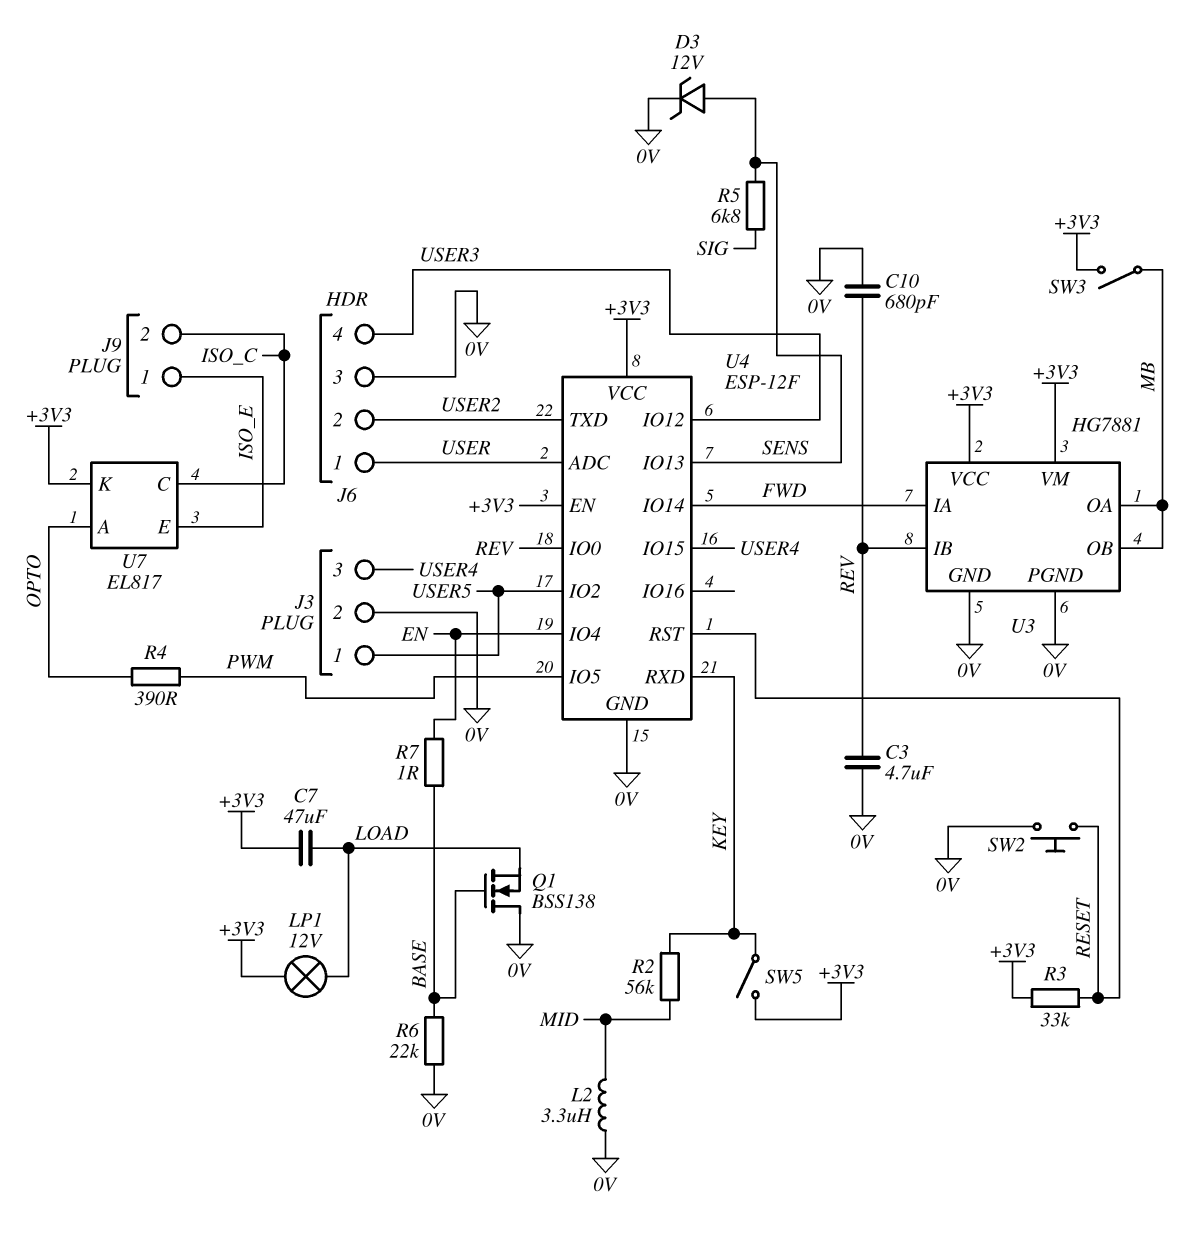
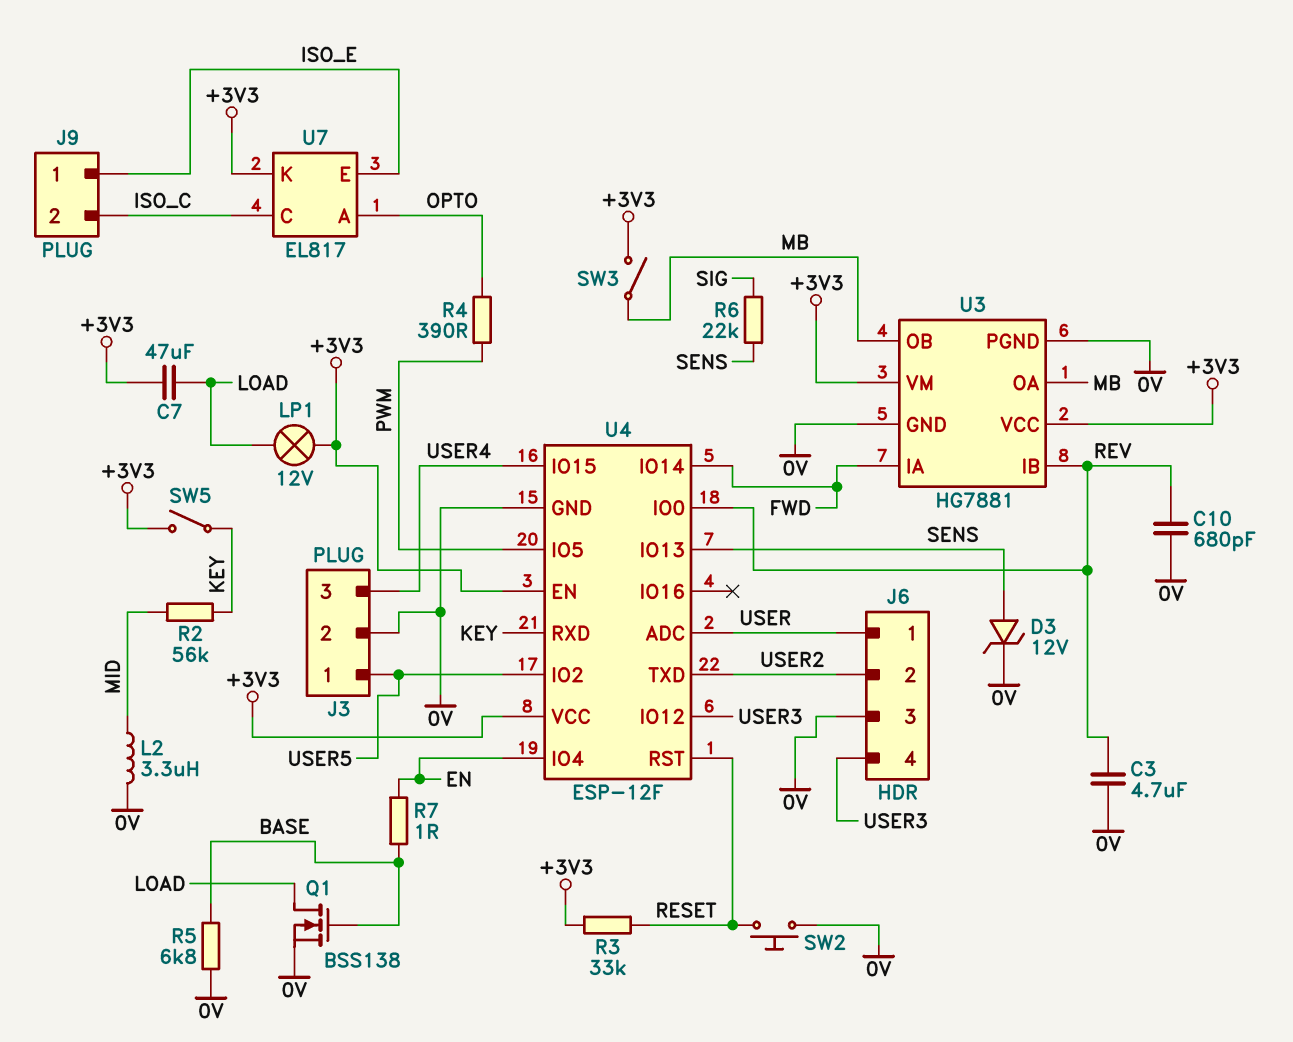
Q1: NMOS BSS138 (G BASE, D 0V, S LOAD) -> NMOS BSS138 (G BASE, D LOAD, S 0V)
R5: 6.8k (SENS, SIG) -> 6.8k (0V, BASE)
R6: 22k (0V, BASE) -> 22k (SENS, SIG)

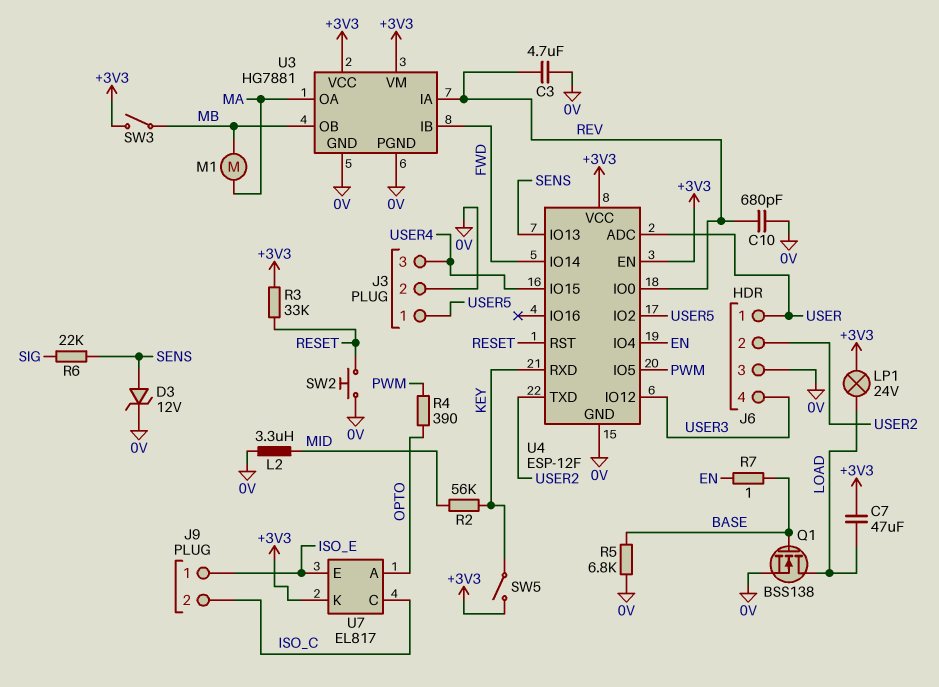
LP1: lamp 12V (+3V3, LOAD) -> lamp 24V (+3V3, LOAD)
M1: none -> motor (MA, MB)
U3 pin IA: FWD -> REV
U3 pin IB: REV -> FWD
U3 pin OA: MB -> MA

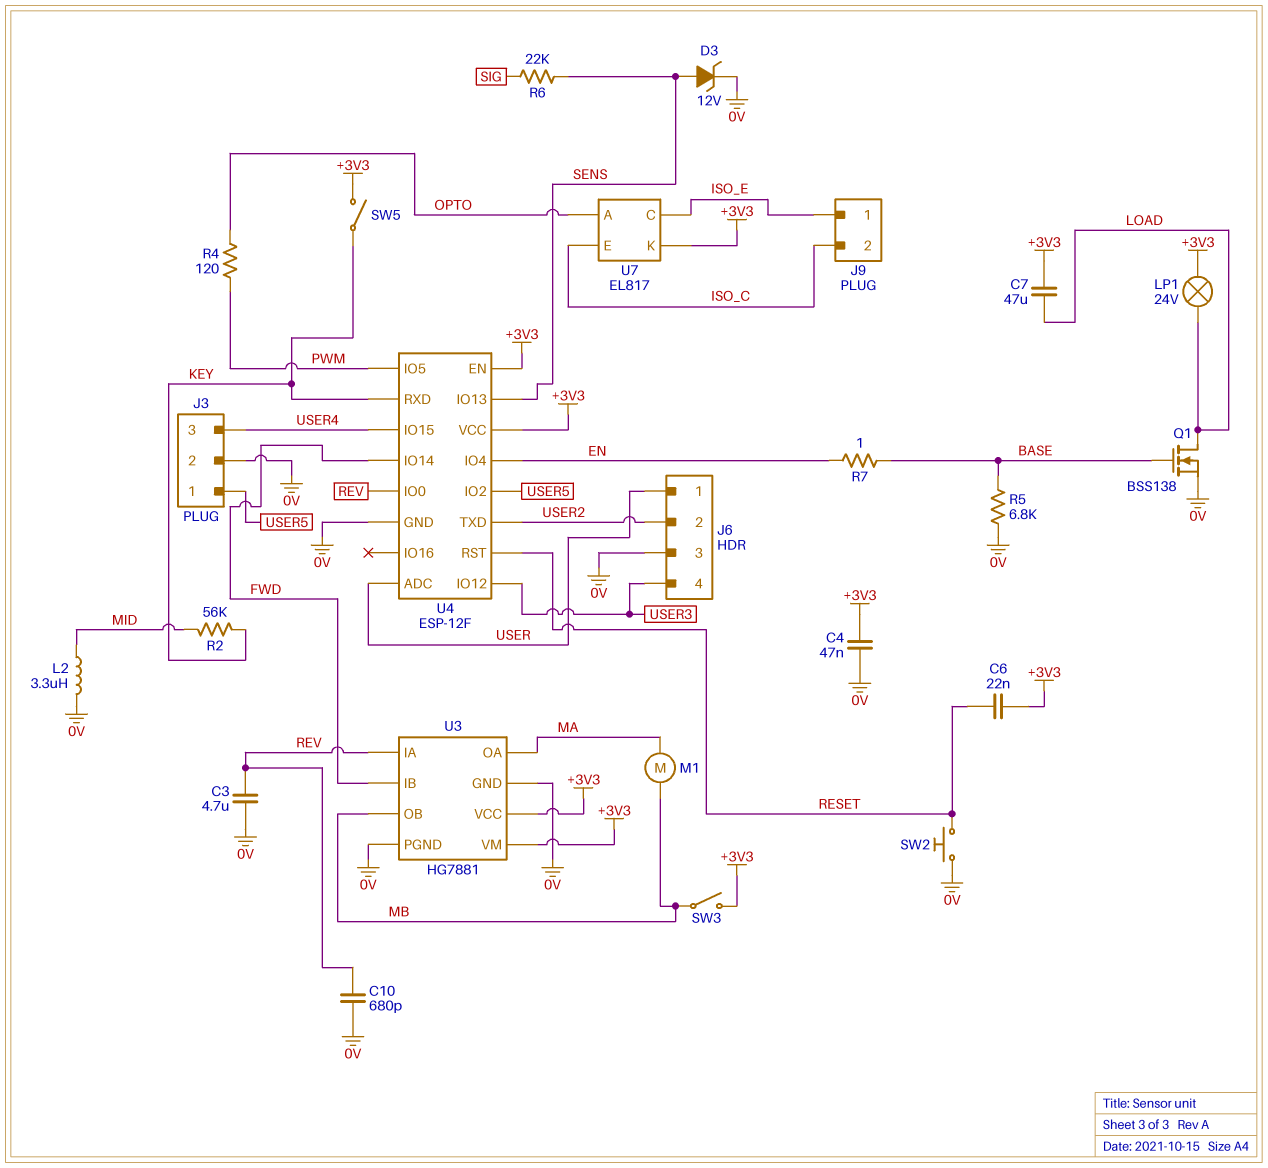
C4: none -> 47nF (+3V3, 0V)
C6: none -> 22nF (+3V3, RESET)
R3: 33k (+3V3, RESET) -> none
R4: 390 (OPTO, PWM) -> 120 (OPTO, PWM)
U7 pin C: ISO_C -> ISO_E
U7 pin E: ISO_E -> ISO_C

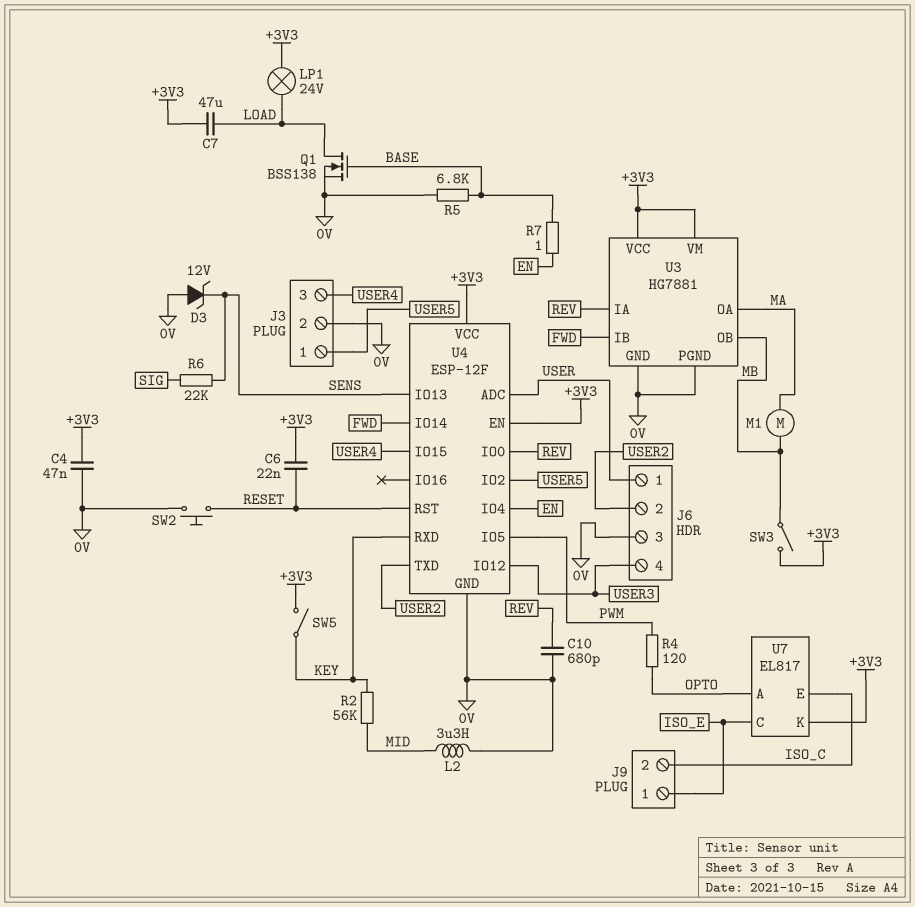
C3: 4.7uF (0V, REV) -> none
D3: zener 12V (A SENS, K 0V) -> zener 12V (A 0V, K SENS)

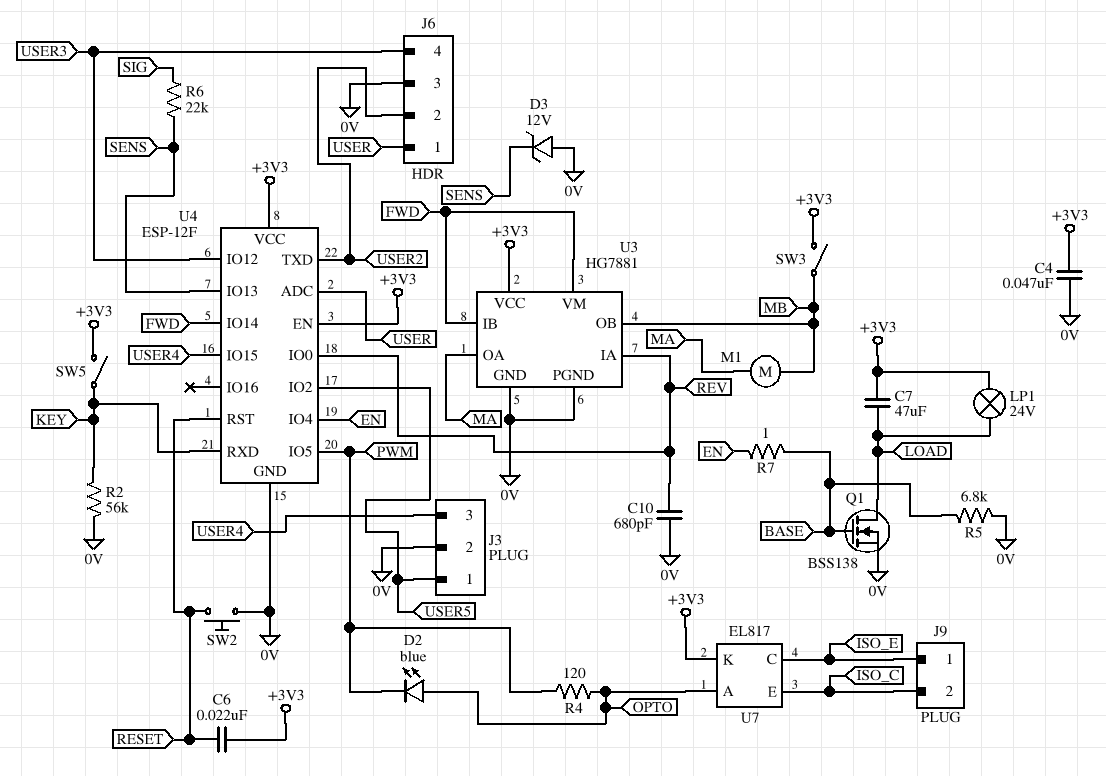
D2: none -> LED blue (A OPTO, K PWM)
L2: 3.3uH (0V, MID) -> none
R2: 56k (KEY, MID) -> 56k (0V, KEY)
U3 pin VM: +3V3 -> FWD

